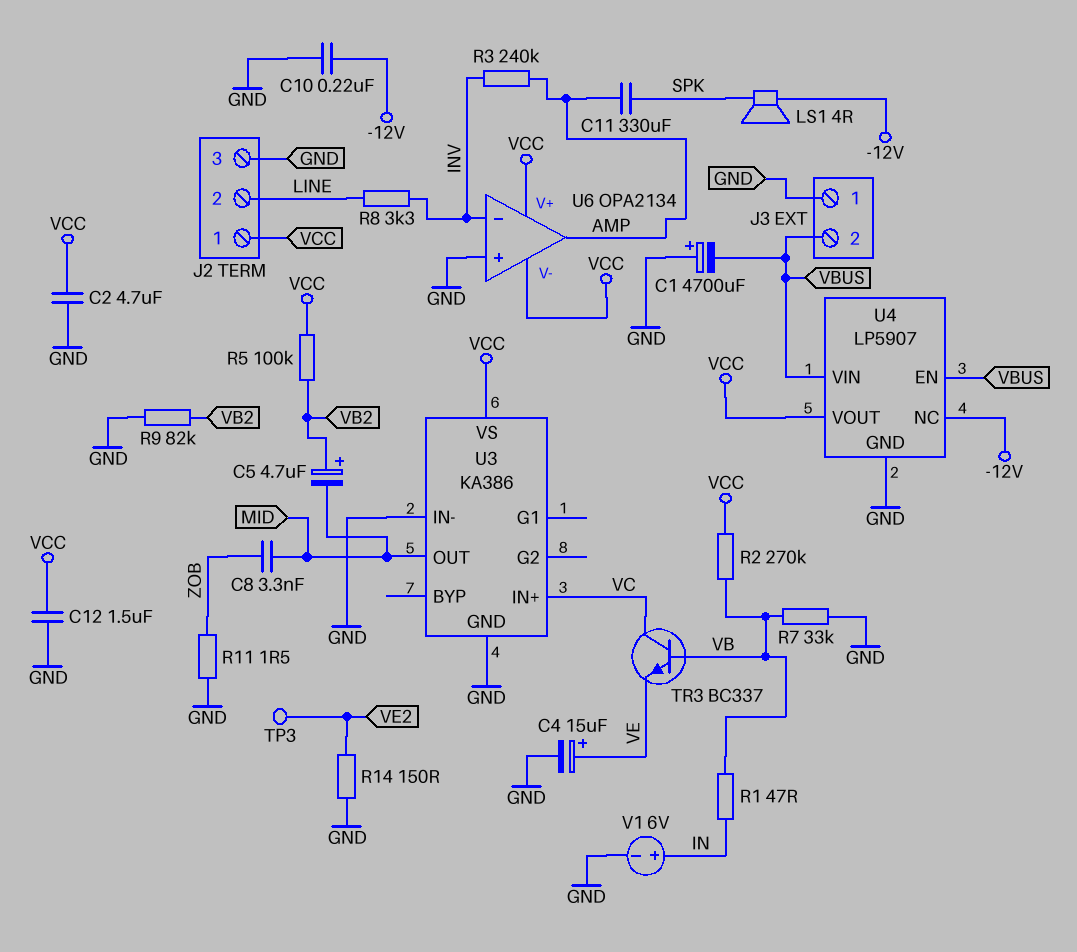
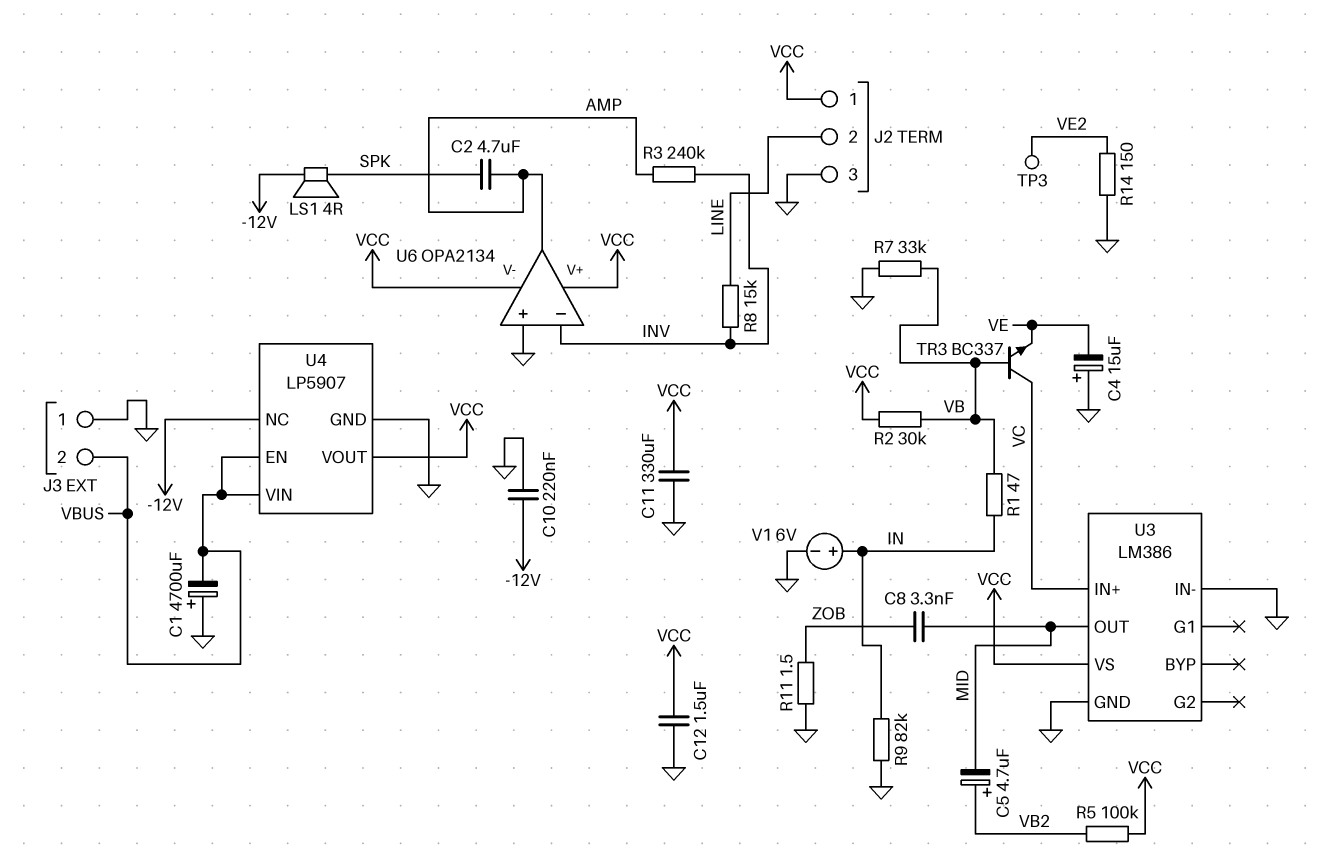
C2: 4.7uF (GND, VCC) -> 4.7uF (AMP, SPK)
C4: 15uF (plus VE, minus GND) -> 15uF (plus GND, minus VE)
C11: 330uF (AMP, SPK) -> 330uF (GND, VCC)
R2: 270k (VB, VCC) -> 30k (VB, VCC)
R8: 3.3k (INV, LINE) -> 15k (INV, LINE)
R9: 82k (GND, VB2) -> 82k (GND, IN)
U3: KA386 -> LM386

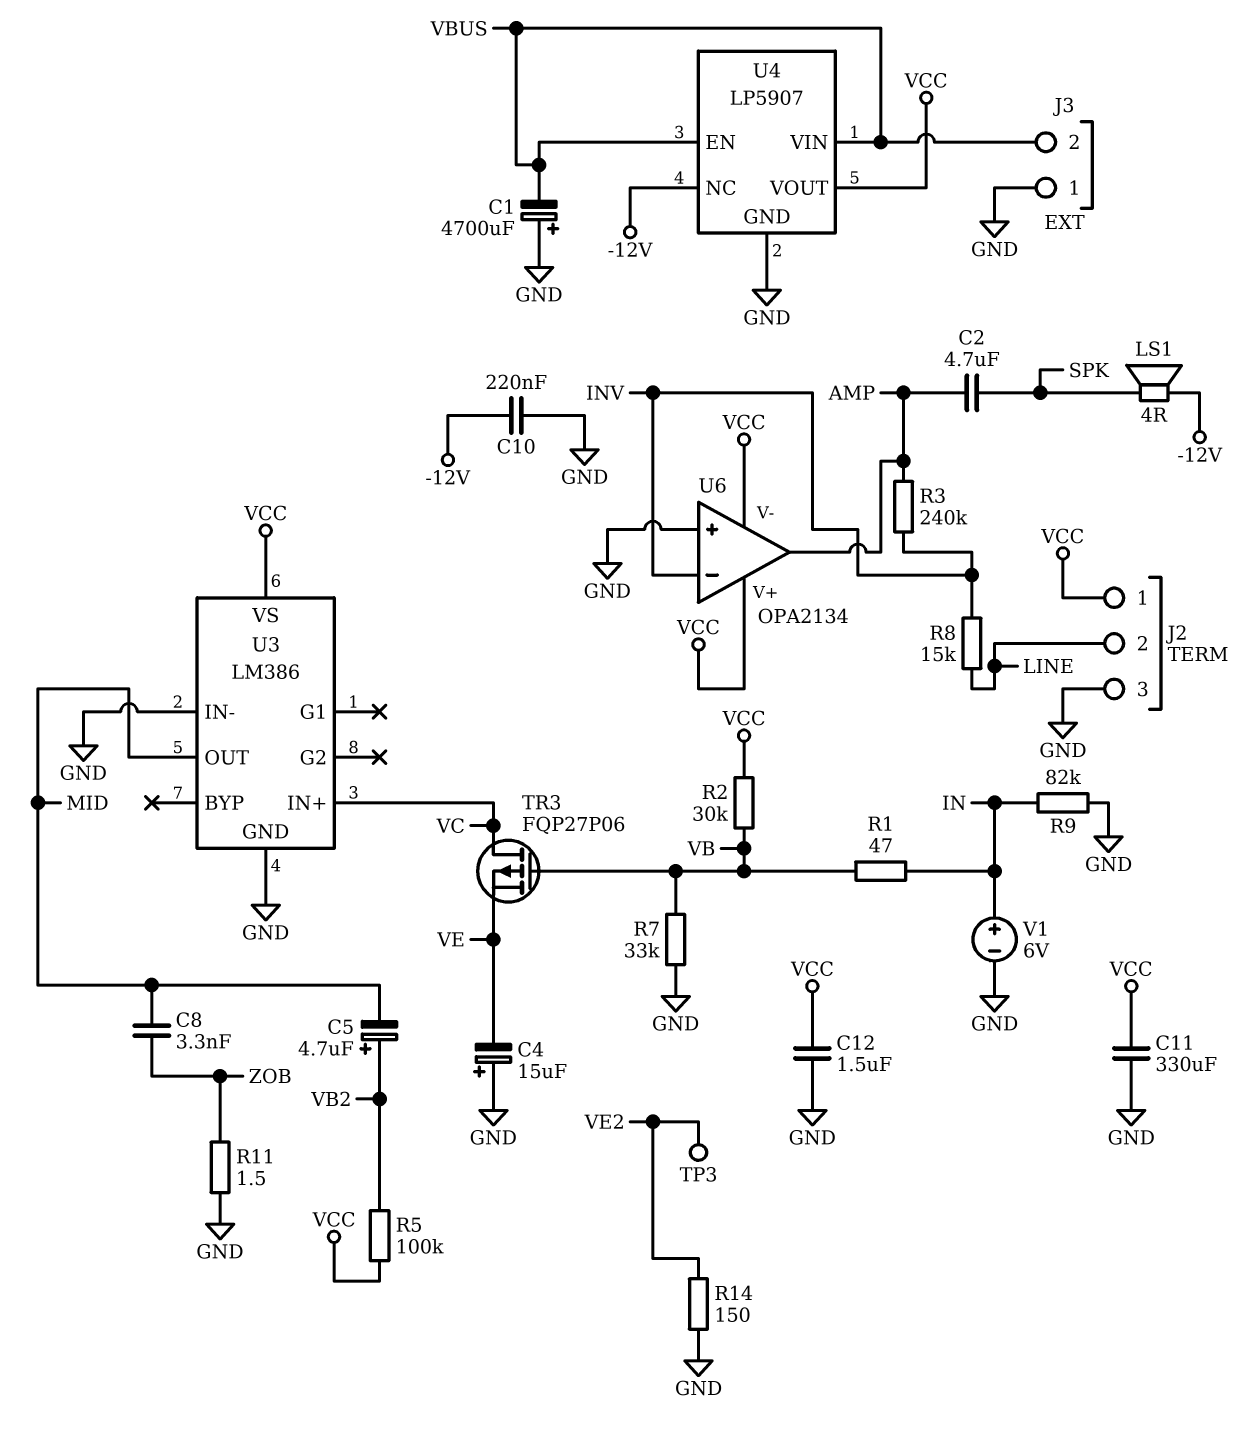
TR3: NPN BC337 (B VB, C VC, E VE) -> PMOS FQP27P06 (G VB, D VC, S VE)

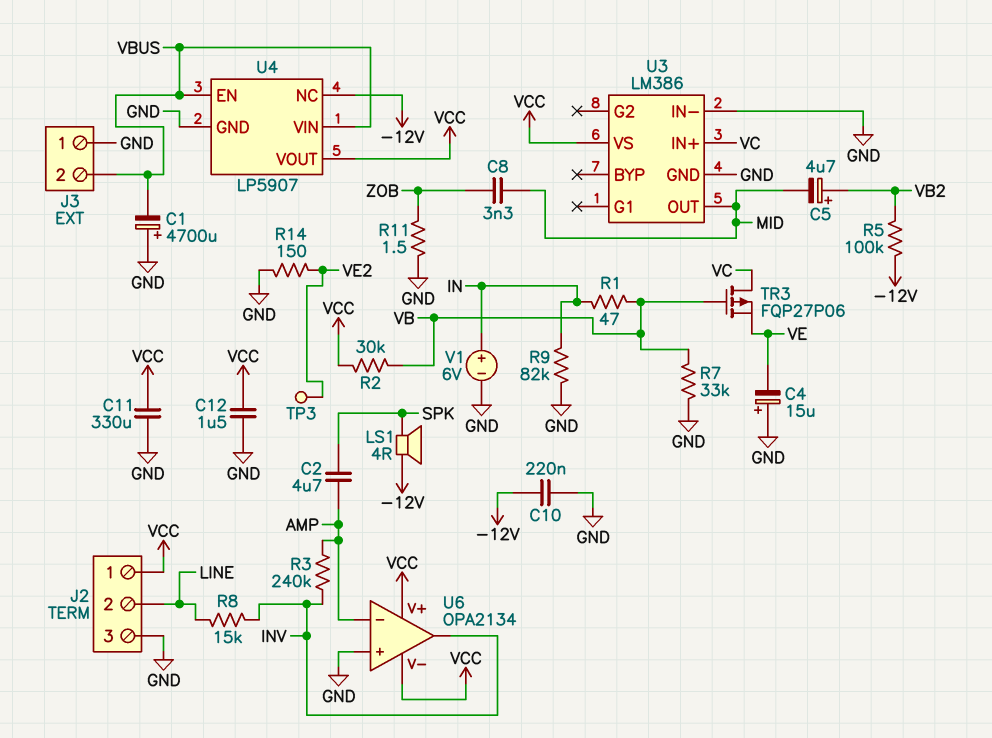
R5: 100k (VB2, VCC) -> 100k (-12V, VB2)
U6 pin in-: INV -> AMP
U6 pin out: AMP -> INV

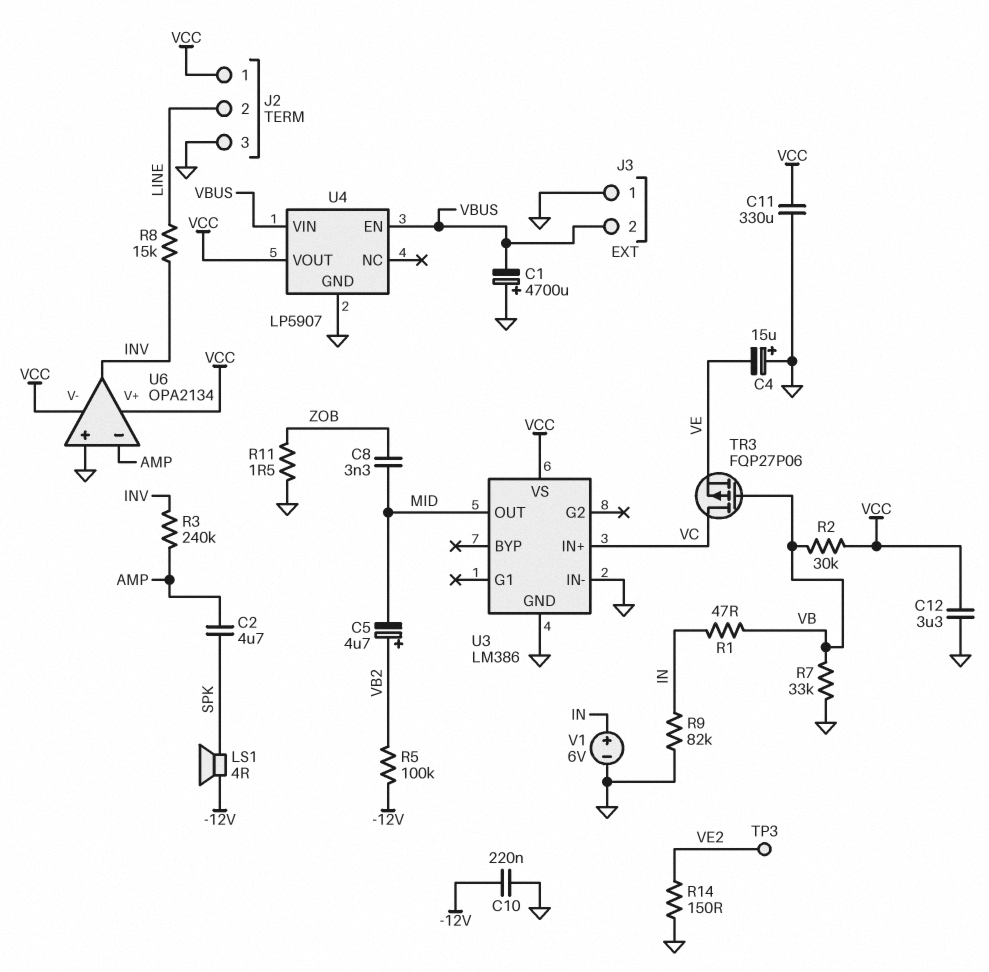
C12: 1.5uF (GND, VCC) -> 3.3uF (GND, VCC)
U4 pin NC: -12V -> none

